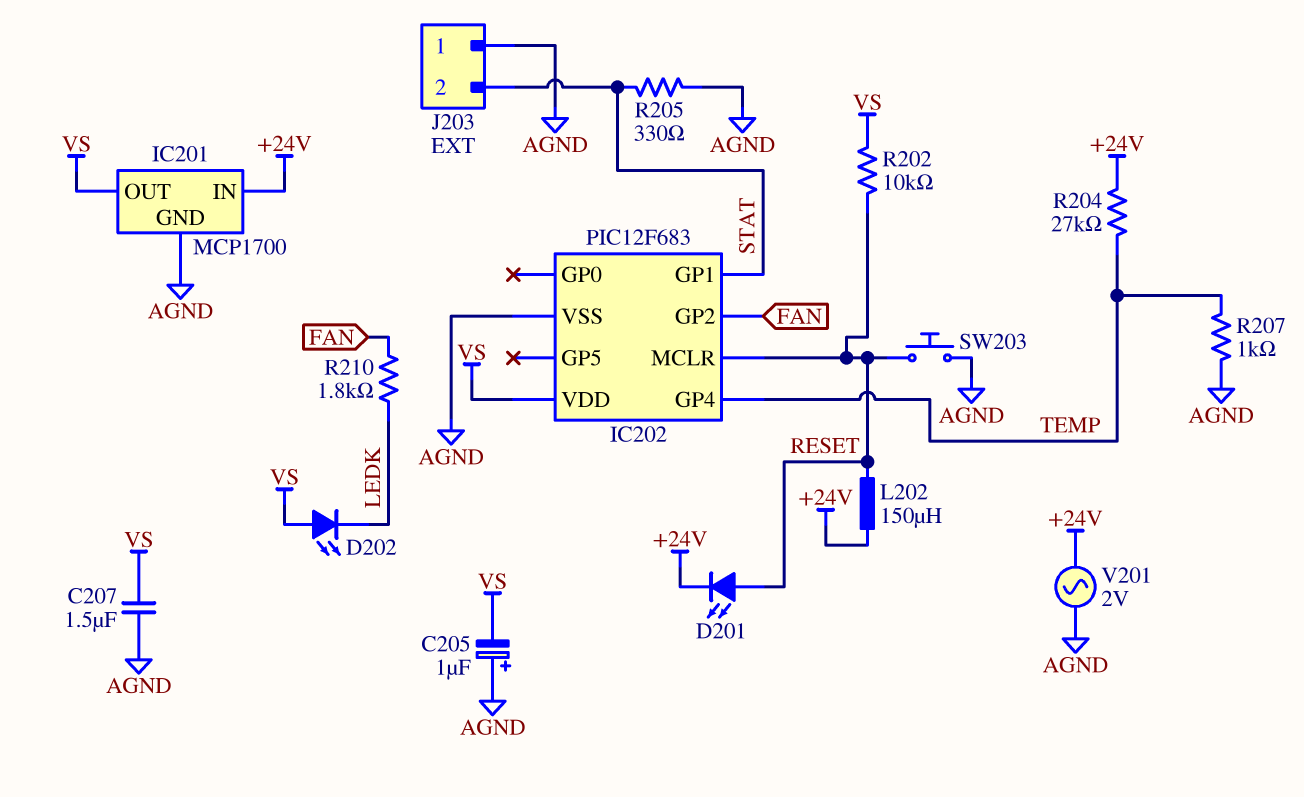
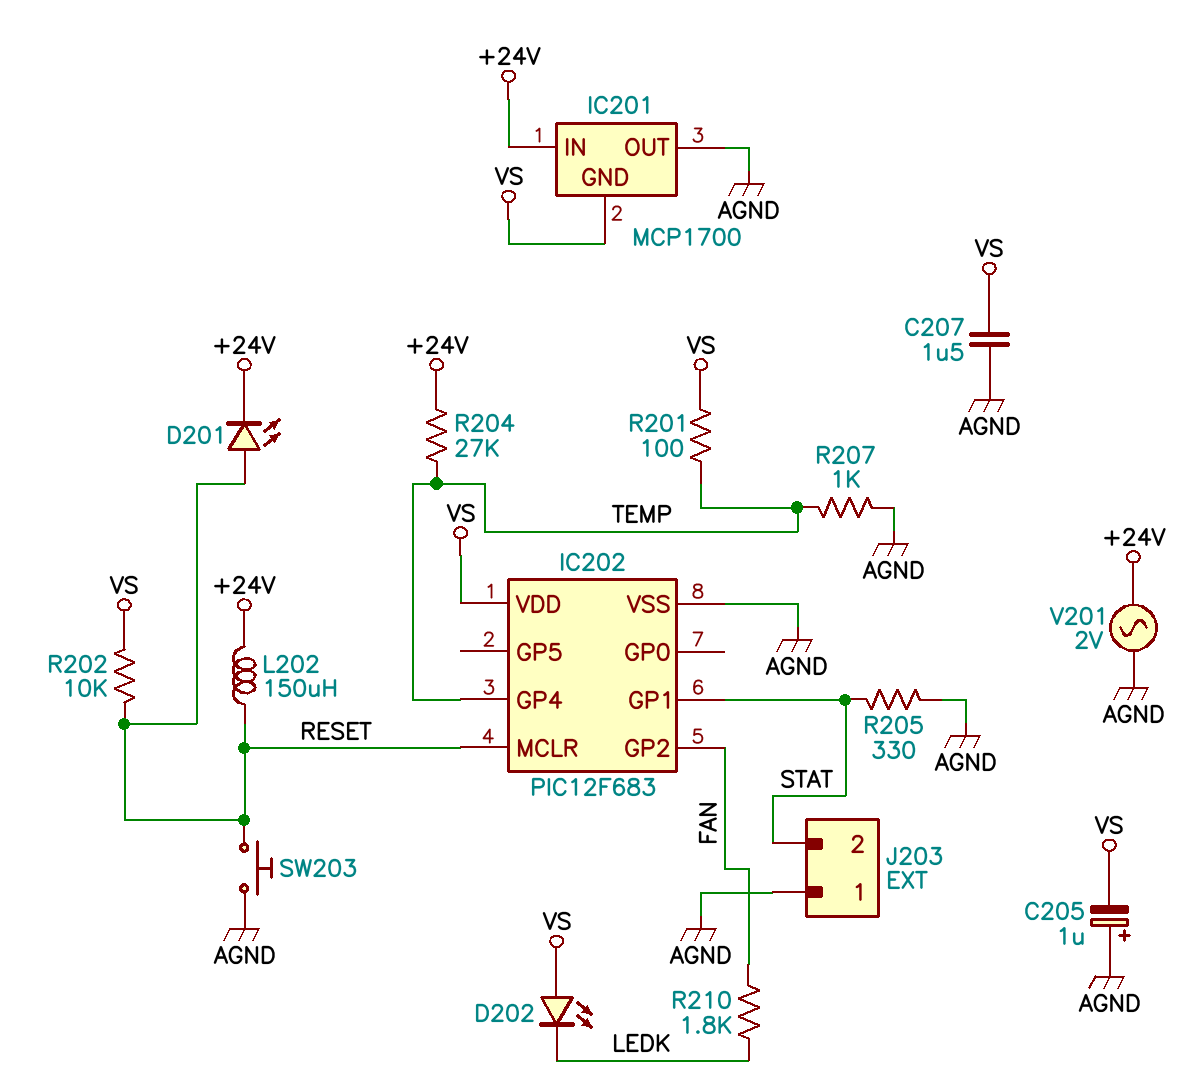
IC201 pin GND: AGND -> VS
IC201 pin OUT: VS -> AGND
R201: none -> 100 (TEMP, VS)

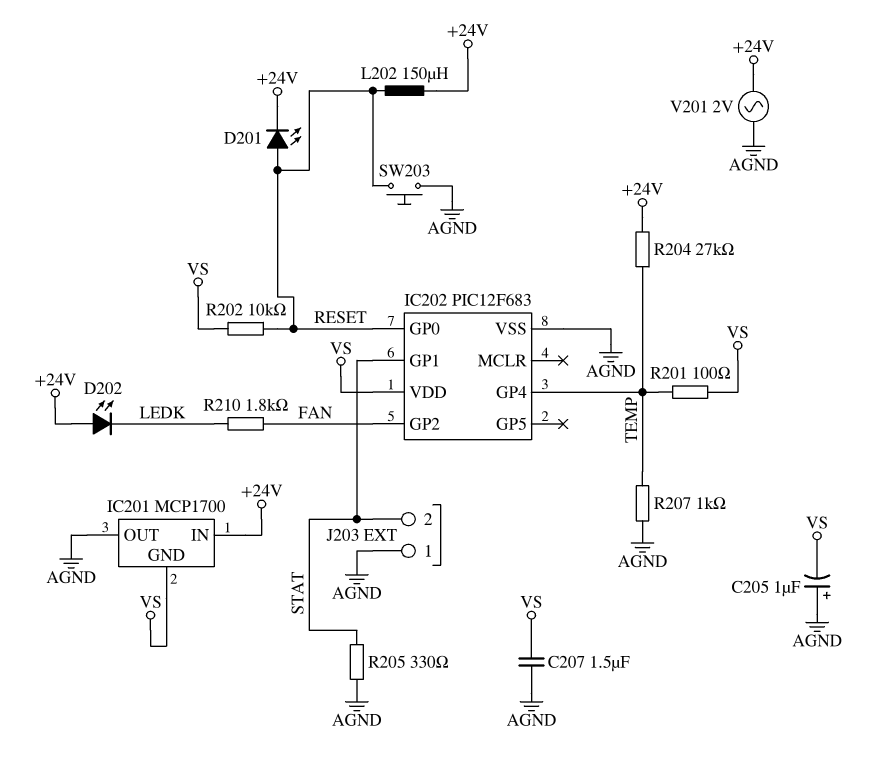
D202: LED (A VS, K LEDK) -> LED (A +24V, K LEDK)
IC202 pin GP0: none -> RESET
IC202 pin MCLR: RESET -> none

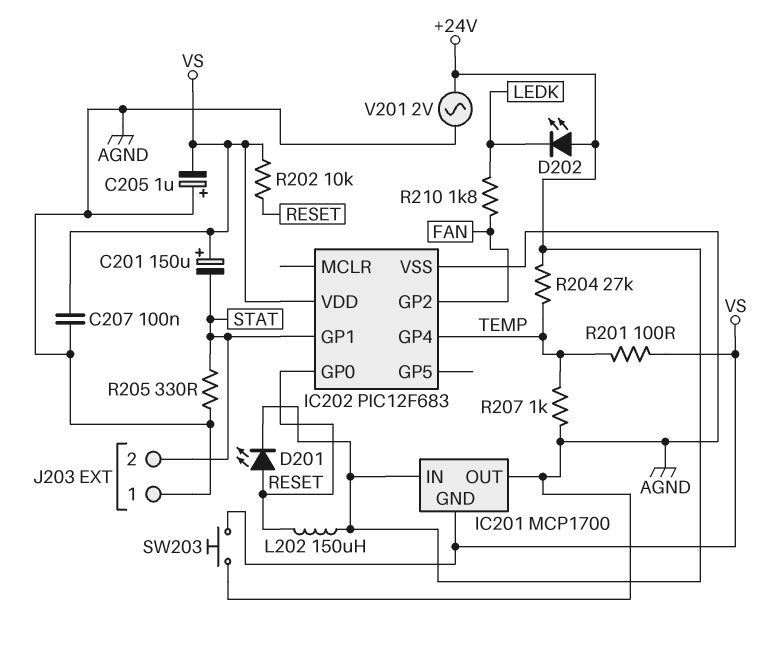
C201: none -> 150uF (plus VS, minus STAT)
C207: 1.5uF (AGND, VS) -> 100nF (AGND, VS)
SW203: button (AGND, RESET) -> button (AGND, VS)

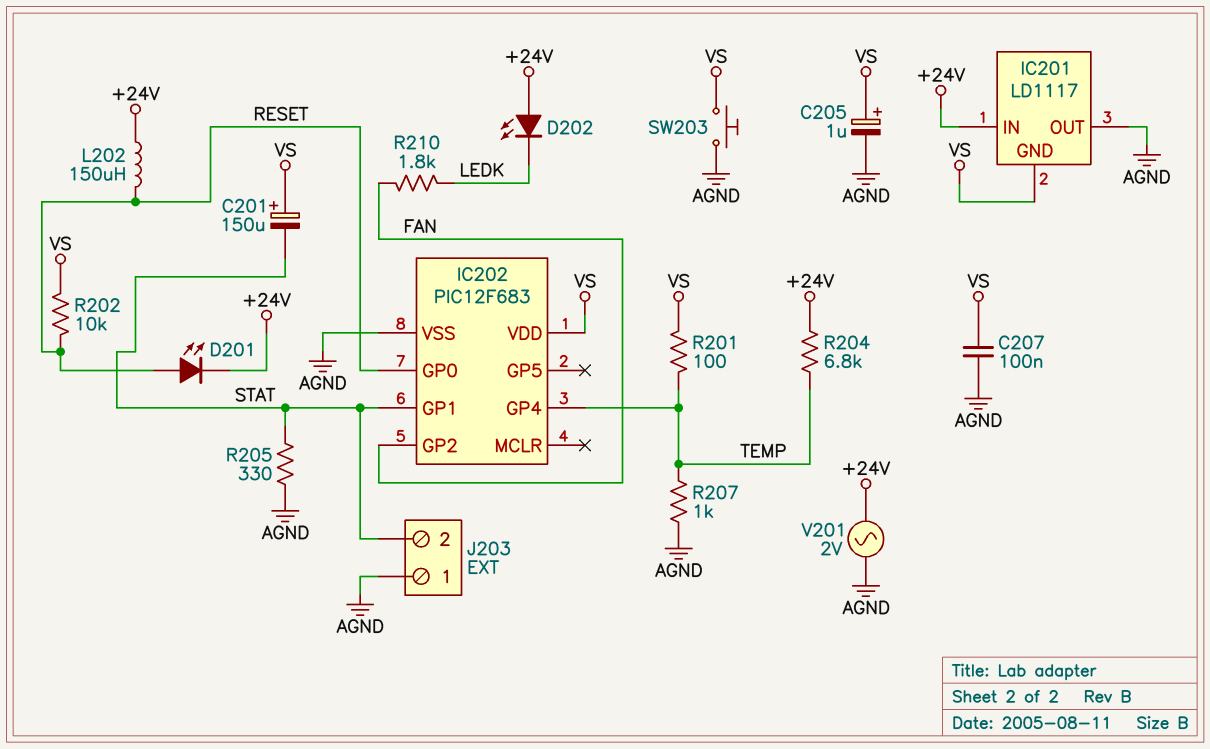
C205: 1uF (plus AGND, minus VS) -> 1uF (plus VS, minus AGND)
IC201: MCP1700 -> LD1117
R204: 27k (+24V, TEMP) -> 6.8k (+24V, TEMP)

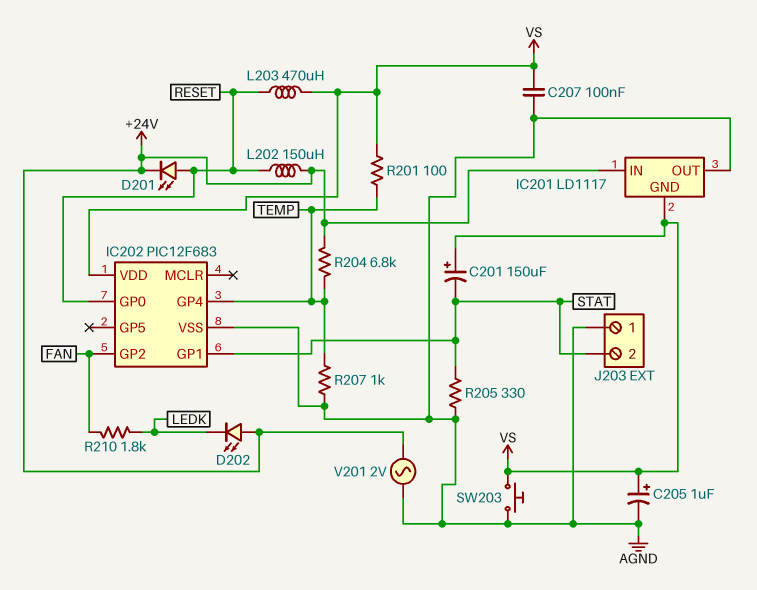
L203: none -> 470uH (RESET, VS)
R202: 10k (RESET, VS) -> none

